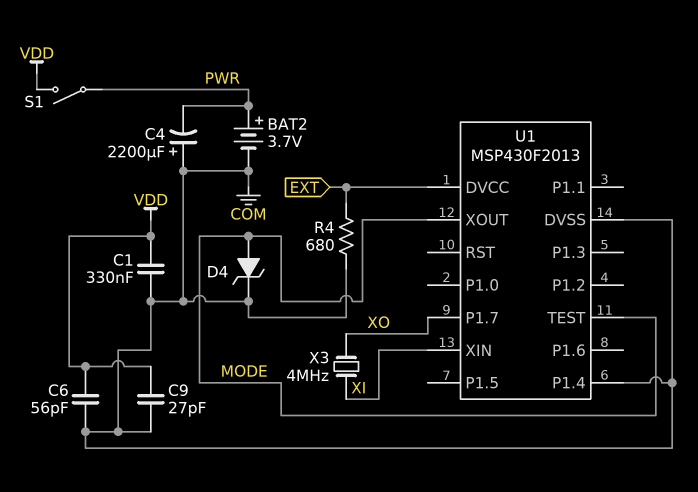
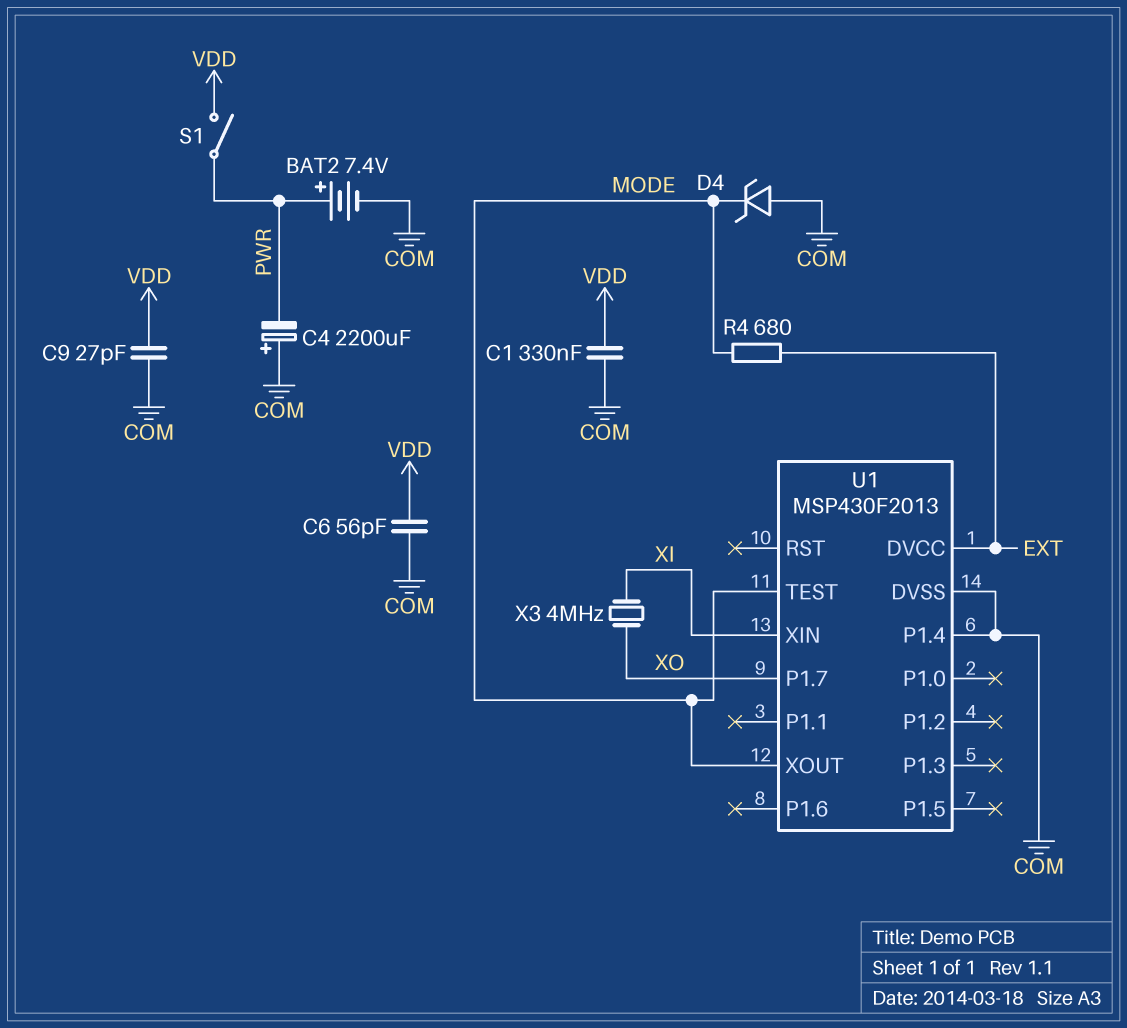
BAT2: 3.7V (plus PWR, minus COM) -> 7.4V (plus PWR, minus COM)
D4: zener (A MODE, K COM) -> zener (A COM, K MODE)
R4: 680 (COM, EXT) -> 680 (EXT, MODE)

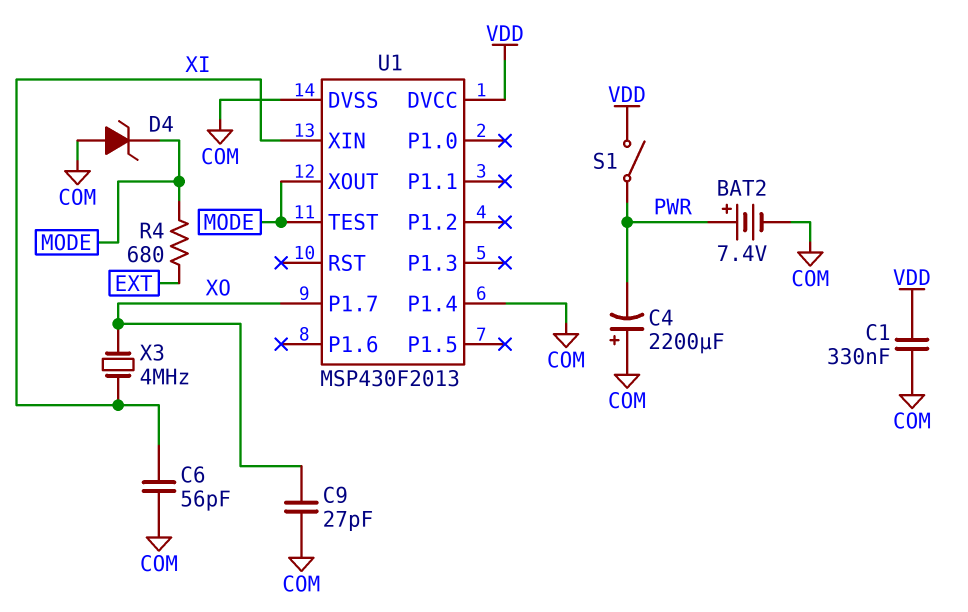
C6: 56pF (COM, VDD) -> 56pF (COM, XI)
C9: 27pF (COM, VDD) -> 27pF (COM, XO)
U1 pin DVCC: EXT -> VDD

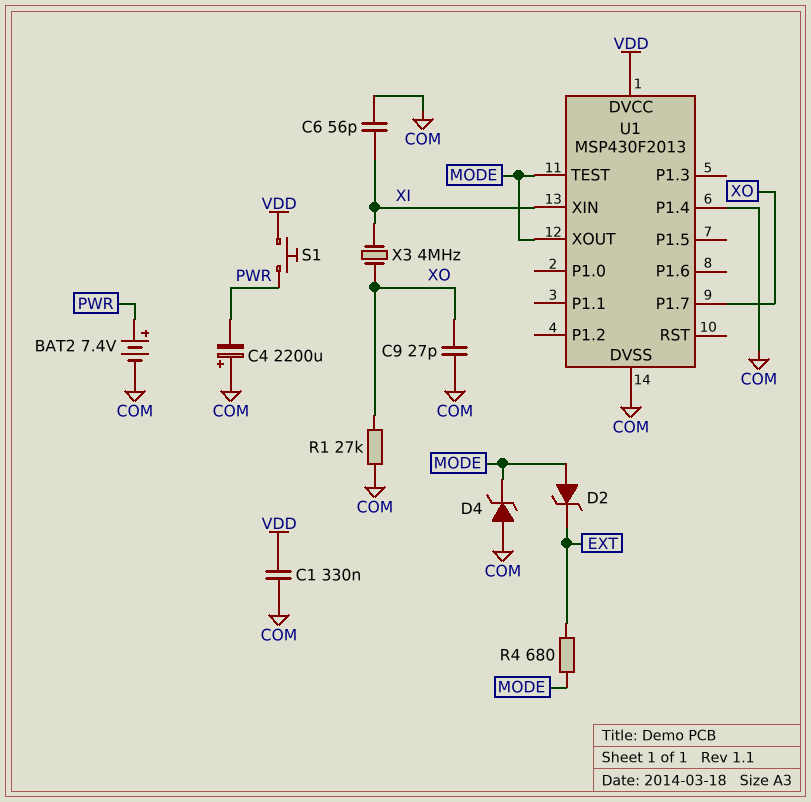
D2: none -> zener (A MODE, K EXT)
R1: none -> 27k (COM, XO)
S1: switch (PWR, VDD) -> button (PWR, VDD)

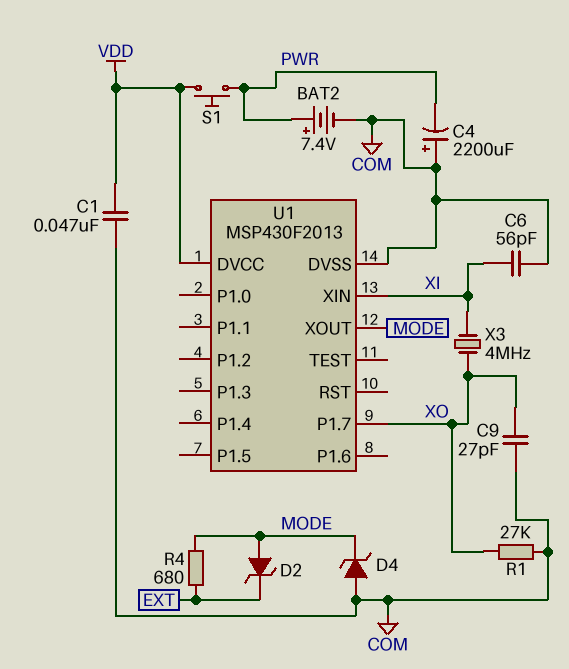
C1: 330nF (COM, VDD) -> 47nF (COM, VDD)
U1 pin P1.4: COM -> none
U1 pin TEST: MODE -> none

